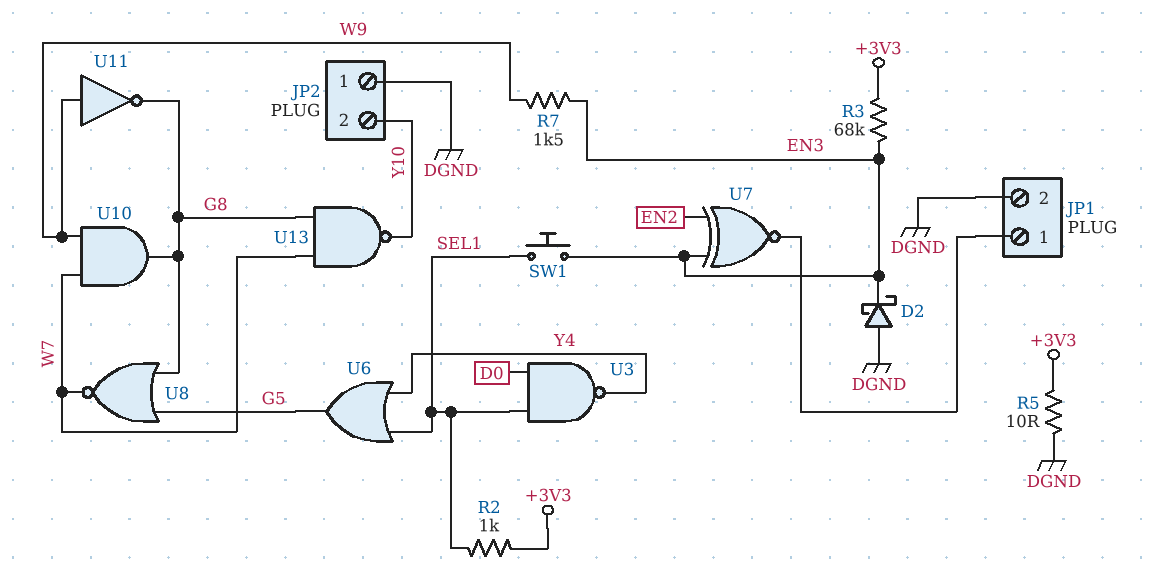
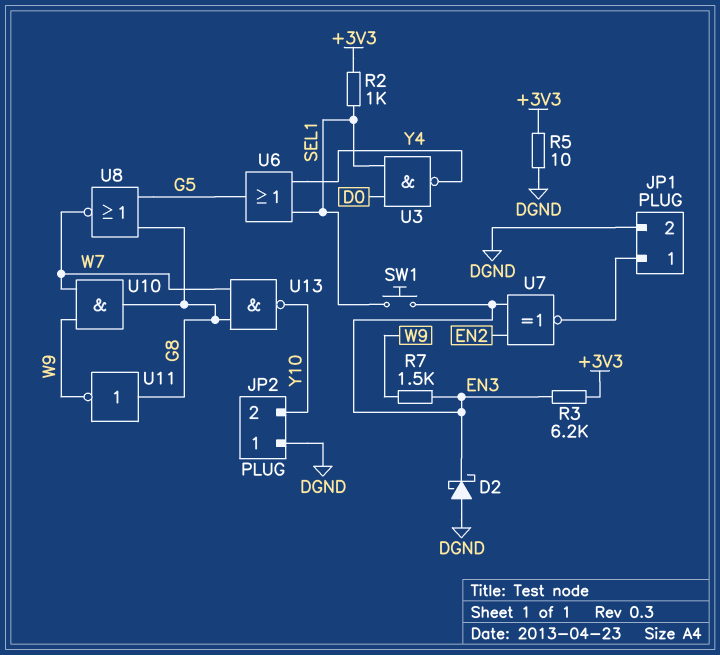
R3: 68k (+3V3, EN3) -> 6.2k (+3V3, EN3)
U11: NOT (in W9, out G8) -> NOT (in G8, out W9)

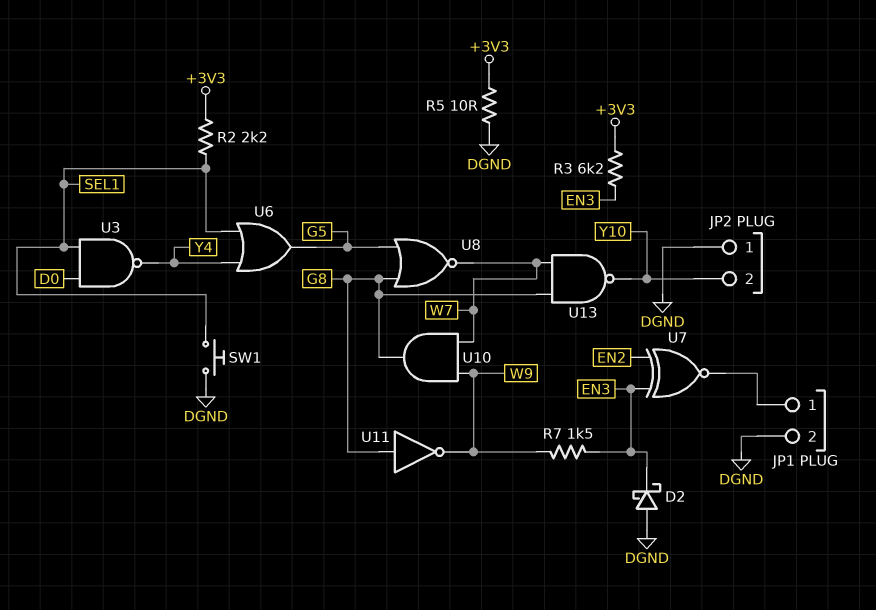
R2: 1k (+3V3, SEL1) -> 2.2k (+3V3, SEL1)
SW1: button (EN3, SEL1) -> button (DGND, SEL1)

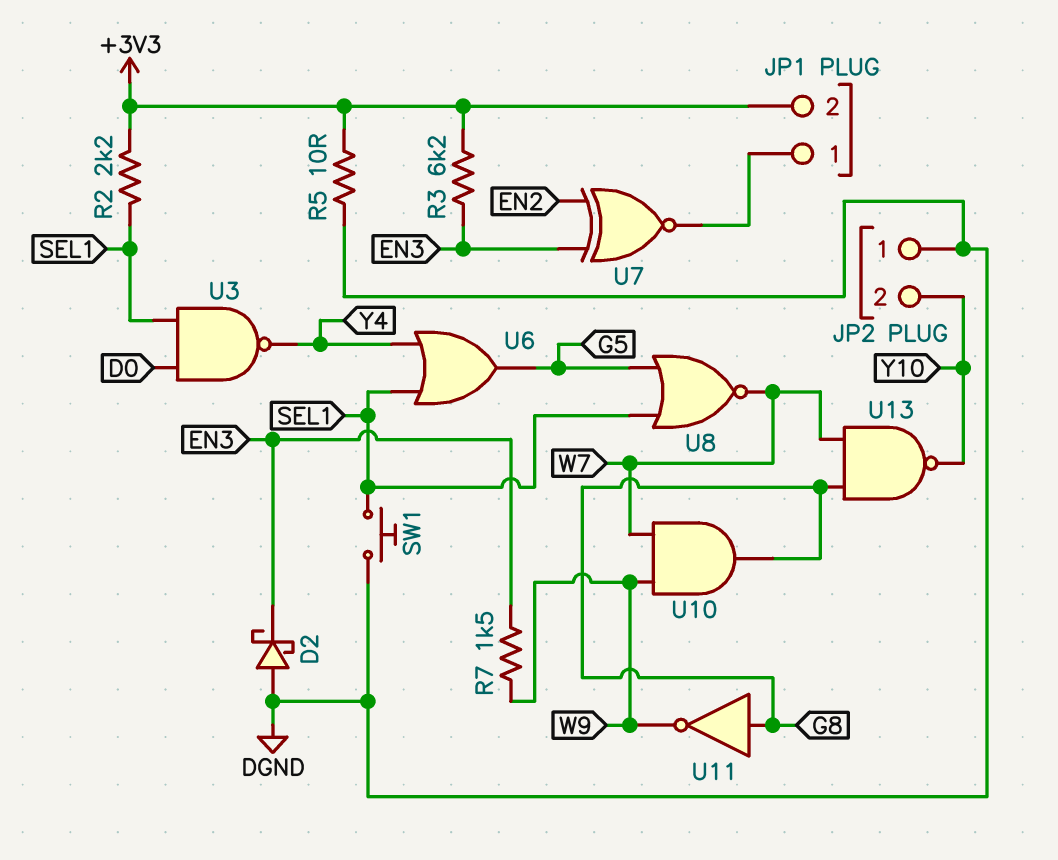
JP1 pin 2: DGND -> +3V3
U8: NOR (in G5, in G8, out W7) -> NOR (in G5, in SEL1, out W7)

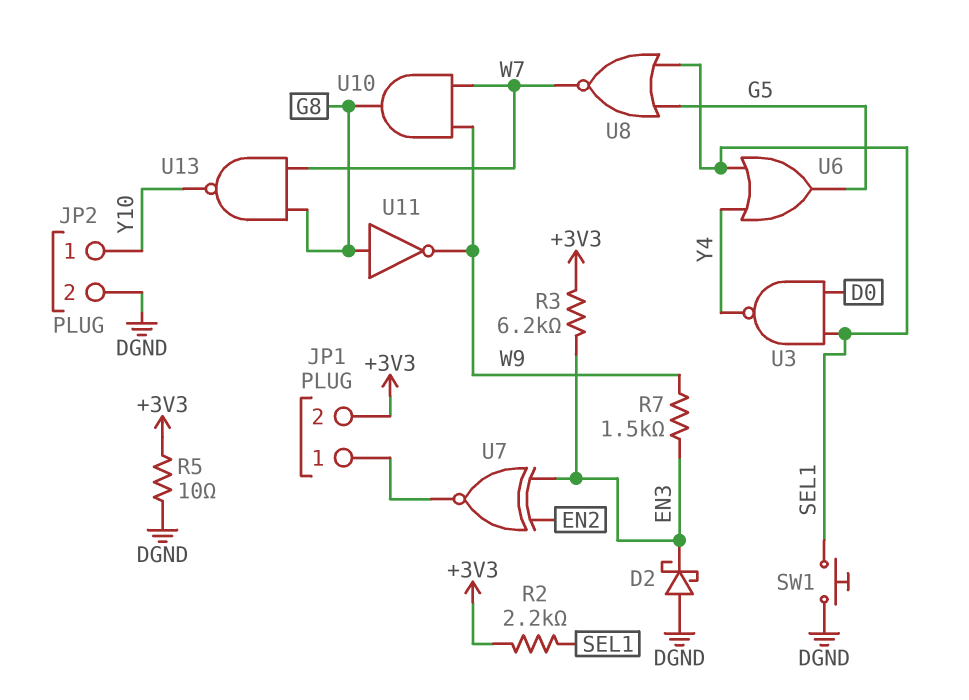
JP2 pin 1: DGND -> Y10
JP2 pin 2: Y10 -> DGND

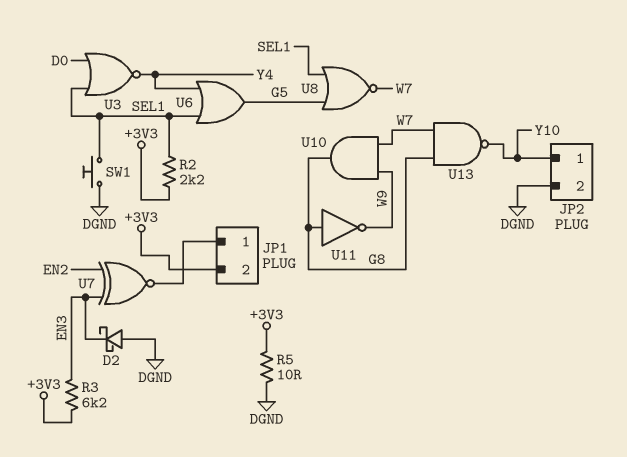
R7: 1.5k (EN3, W9) -> none
U3: NAND (in D0, in SEL1, out Y4) -> NOR (in D0, in SEL1, out Y4)

